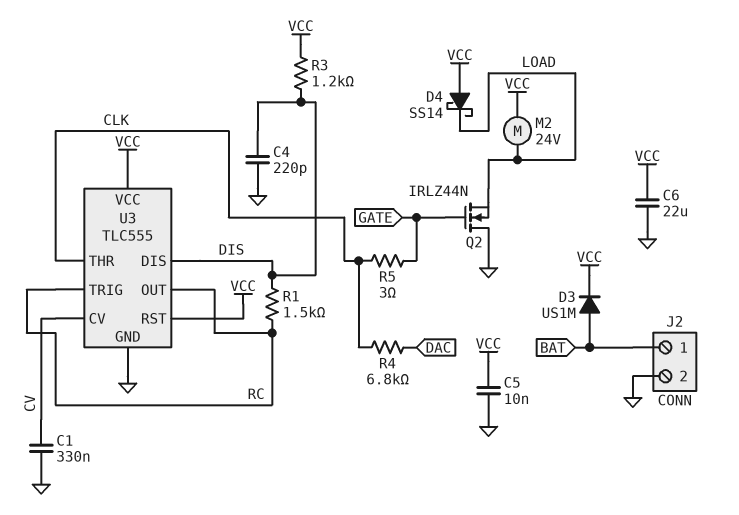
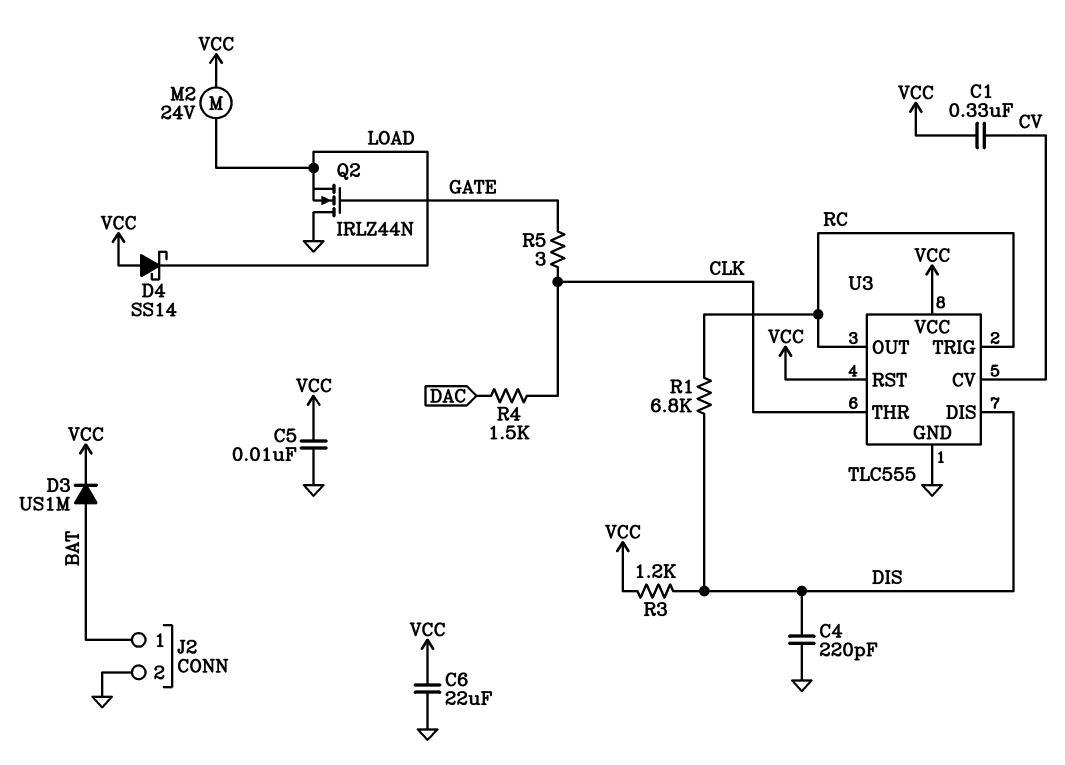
C1: 330nF (CV, GND) -> 330nF (CV, VCC)
R1: 1.5k (DIS, RC) -> 6.8k (DIS, RC)
R4: 6.8k (CLK, DAC) -> 1.5k (CLK, DAC)

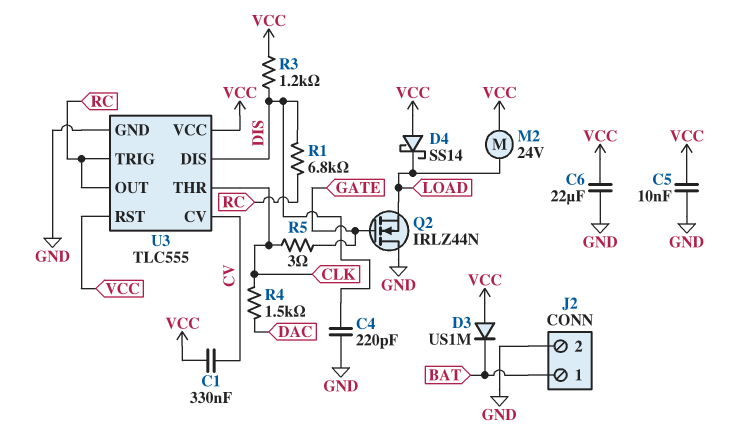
D3: diode US1M (A BAT, K VCC) -> diode US1M (A VCC, K BAT)

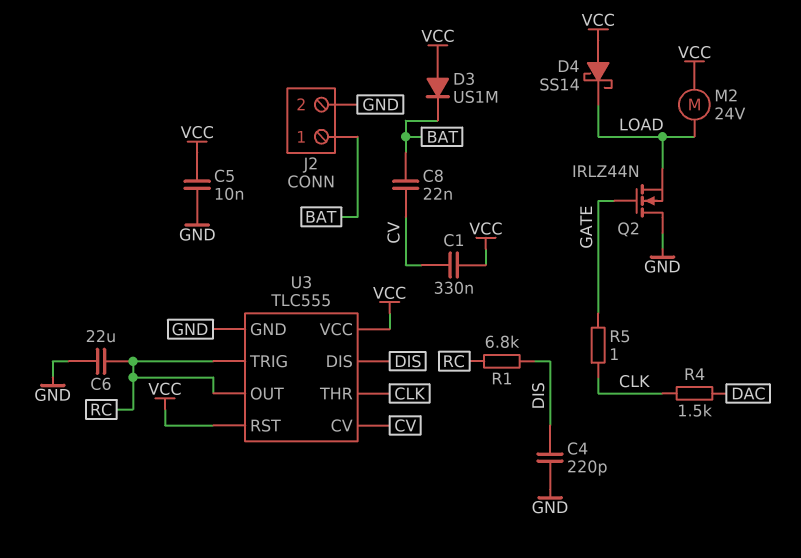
C6: 22uF (GND, VCC) -> 22uF (GND, RC)
C8: none -> 22nF (BAT, CV)
R3: 1.2k (DIS, VCC) -> none
R5: 3 (CLK, GATE) -> 1 (CLK, GATE)

